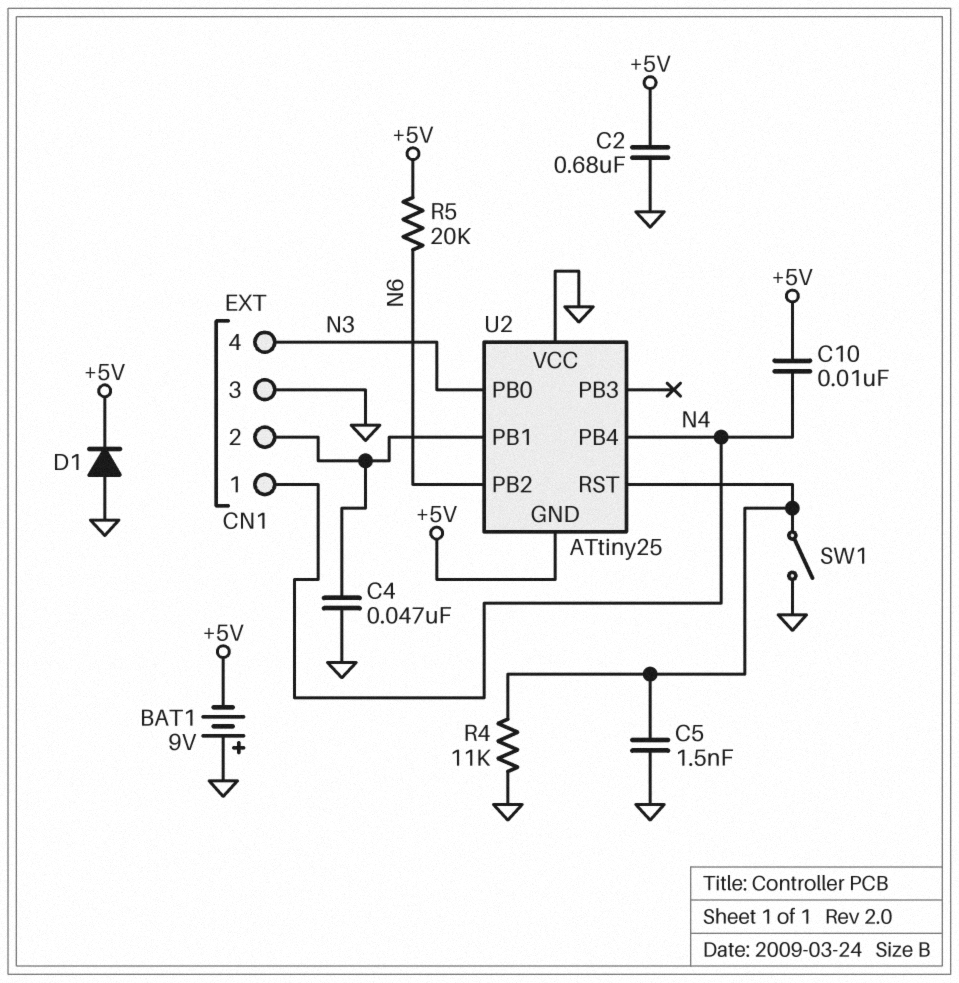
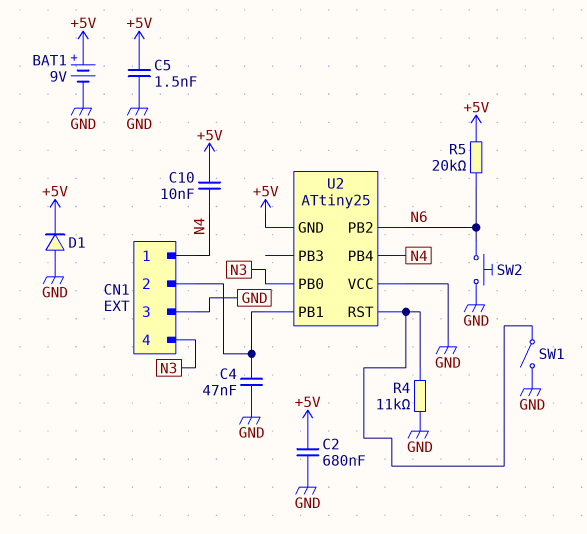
BAT1: 9V (plus GND, minus +5V) -> 9V (plus +5V, minus GND)
C5: 1.5nF (GND, U2/RST) -> 1.5nF (+5V, GND)
SW2: none -> button (GND, N6)

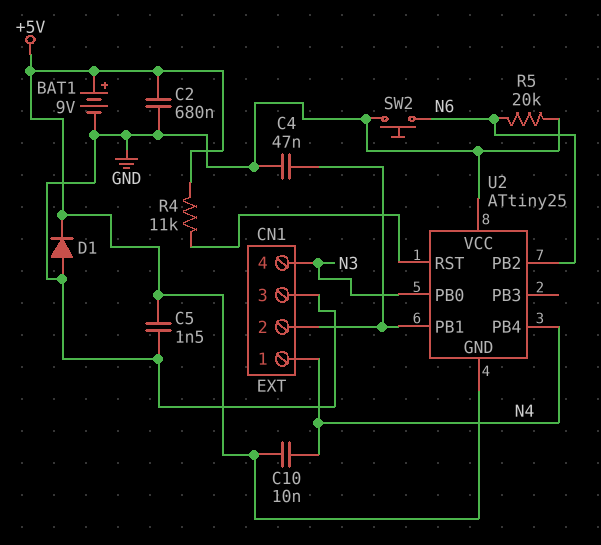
R4: 11k (GND, U2/RST) -> 11k (+5V, U2/RST)
R5: 20k (+5V, N6) -> 20k (GND, N6)
SW1: switch (GND, U2/RST) -> none

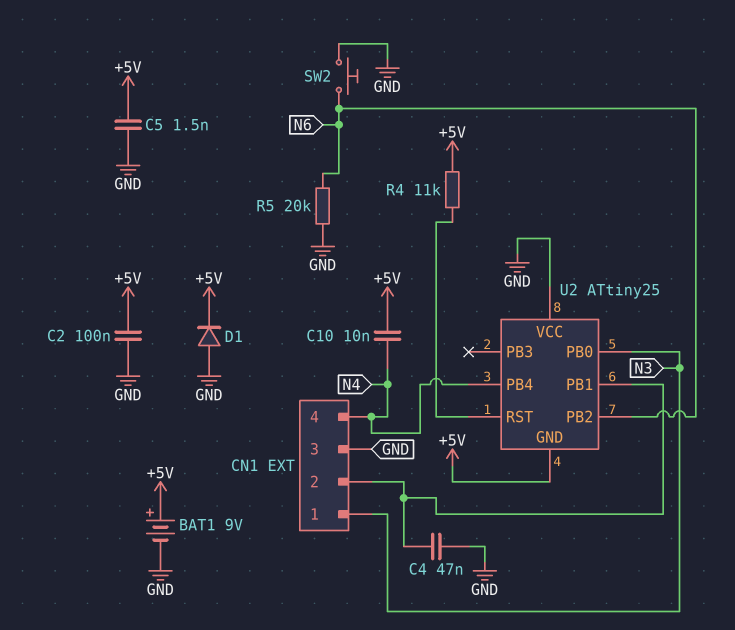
C2: 680nF (+5V, GND) -> 100nF (+5V, GND)
CN1 pin 1: N4 -> N3
CN1 pin 4: N3 -> N4

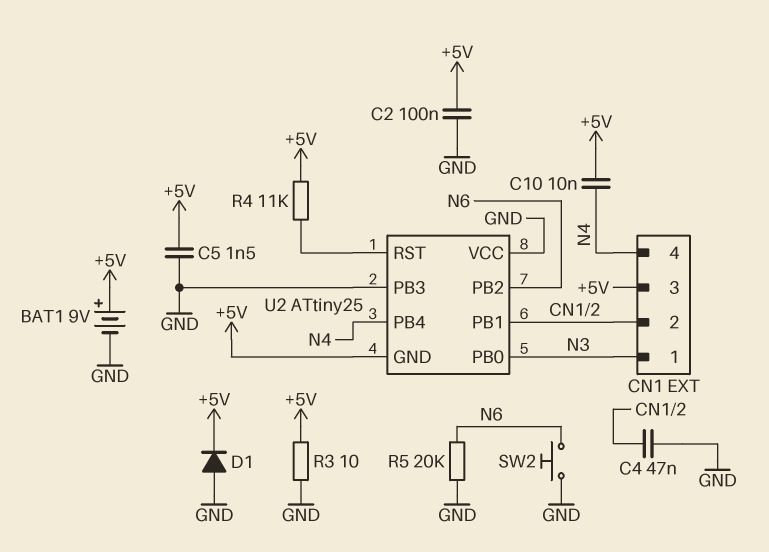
CN1 pin 3: GND -> +5V
R3: none -> 10 (+5V, GND)
U2 pin PB3: none -> GND

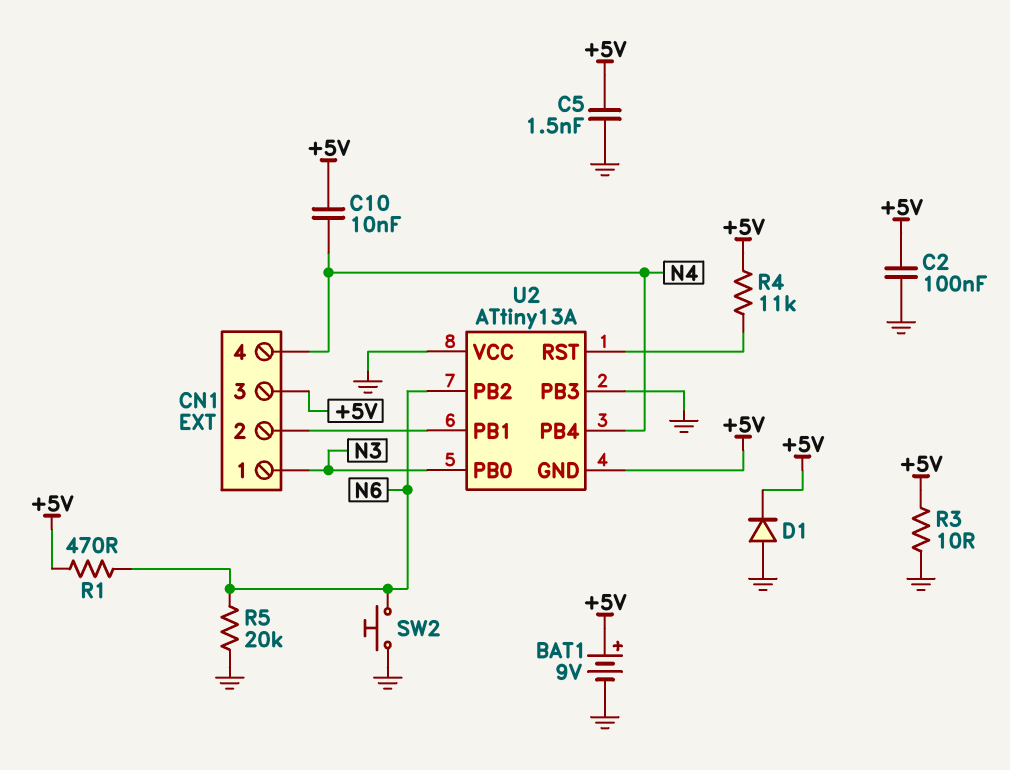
C4: 47nF (CN1/2, GND) -> none
R1: none -> 470 (+5V, N6)
U2: ATtiny25 -> ATtiny13A

